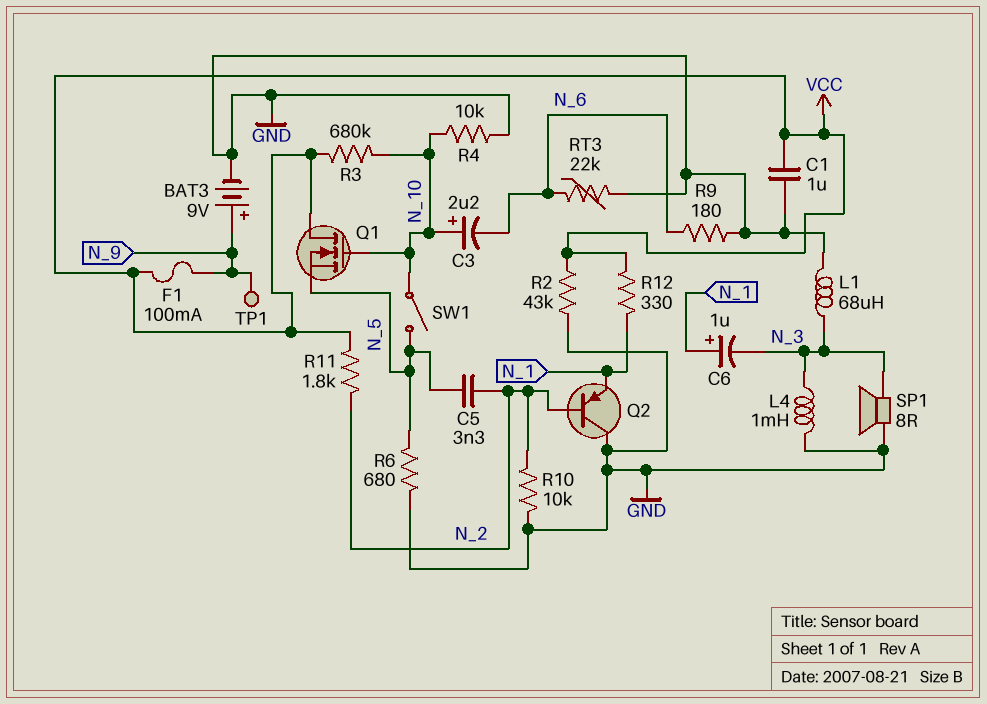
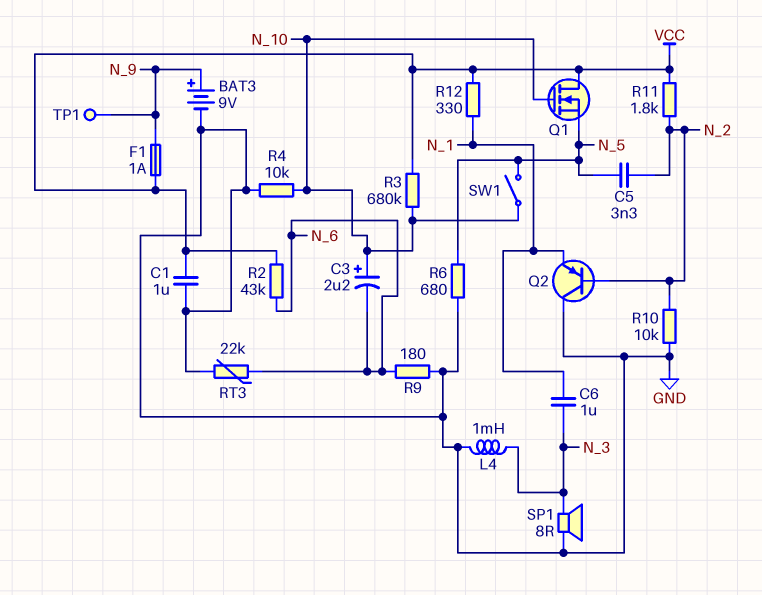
C6: 1uF (plus N_1, minus N_3) -> 1uF (N_1, N_3)
F1: 100mA (N_9, VCC) -> 1A (N_9, VCC)
L1: 68uH (GND, N_3) -> none
R2: 43k (GND, VCC) -> 43k (N_6, VCC)

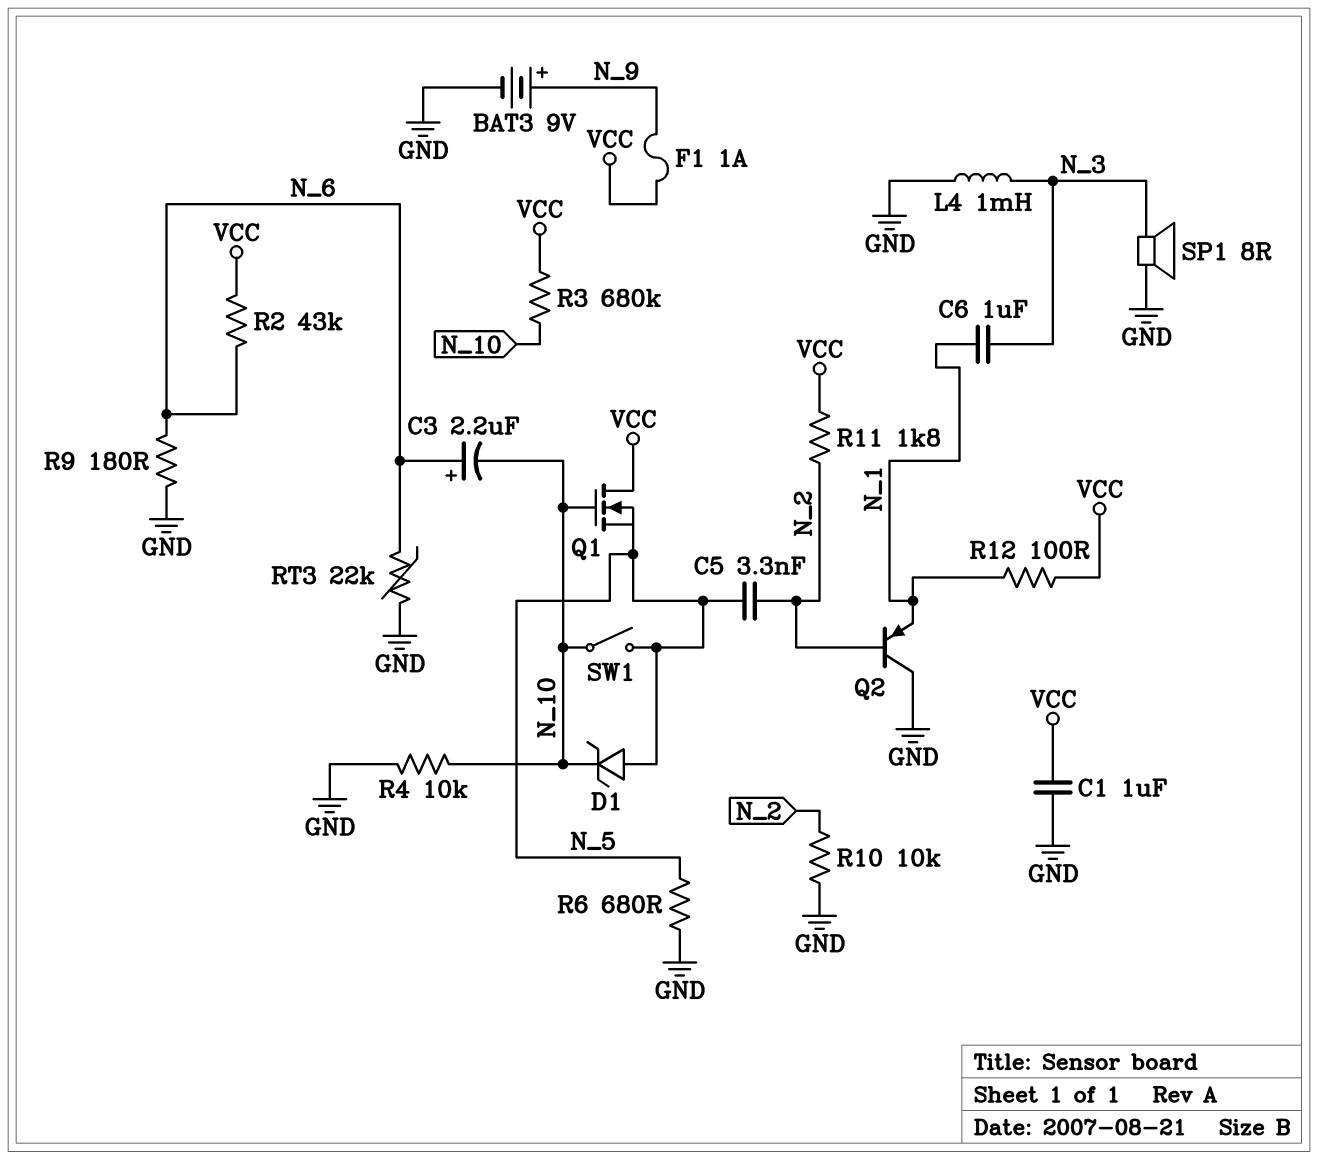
C3: 2.2uF (plus N_10, minus N_6) -> 2.2uF (plus N_6, minus N_10)
D1: none -> zener (A N_5, K N_10)
R12: 330 (N_1, VCC) -> 100 (N_1, VCC)
TP1: test point (N_9) -> none

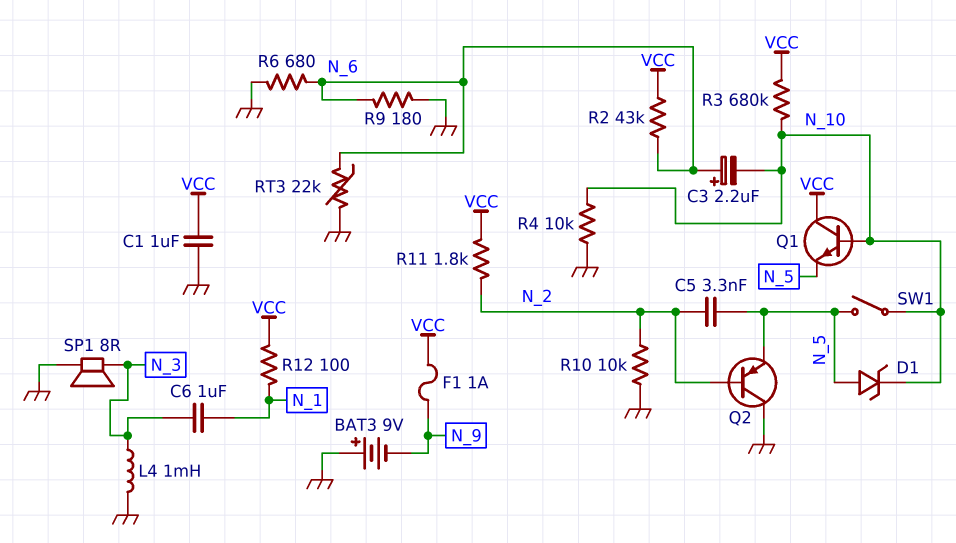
BAT3: 9V (plus N_9, minus GND) -> 9V (plus GND, minus N_9)
Q1: NMOS (G N_10, D VCC, S N_5) -> NPN (B N_10, C VCC, E N_5)
Q2: PNP (B N_2, C GND, E N_1) -> PNP (B N_2, C GND, E N_5)
R6: 680 (GND, N_5) -> 680 (GND, N_6)

